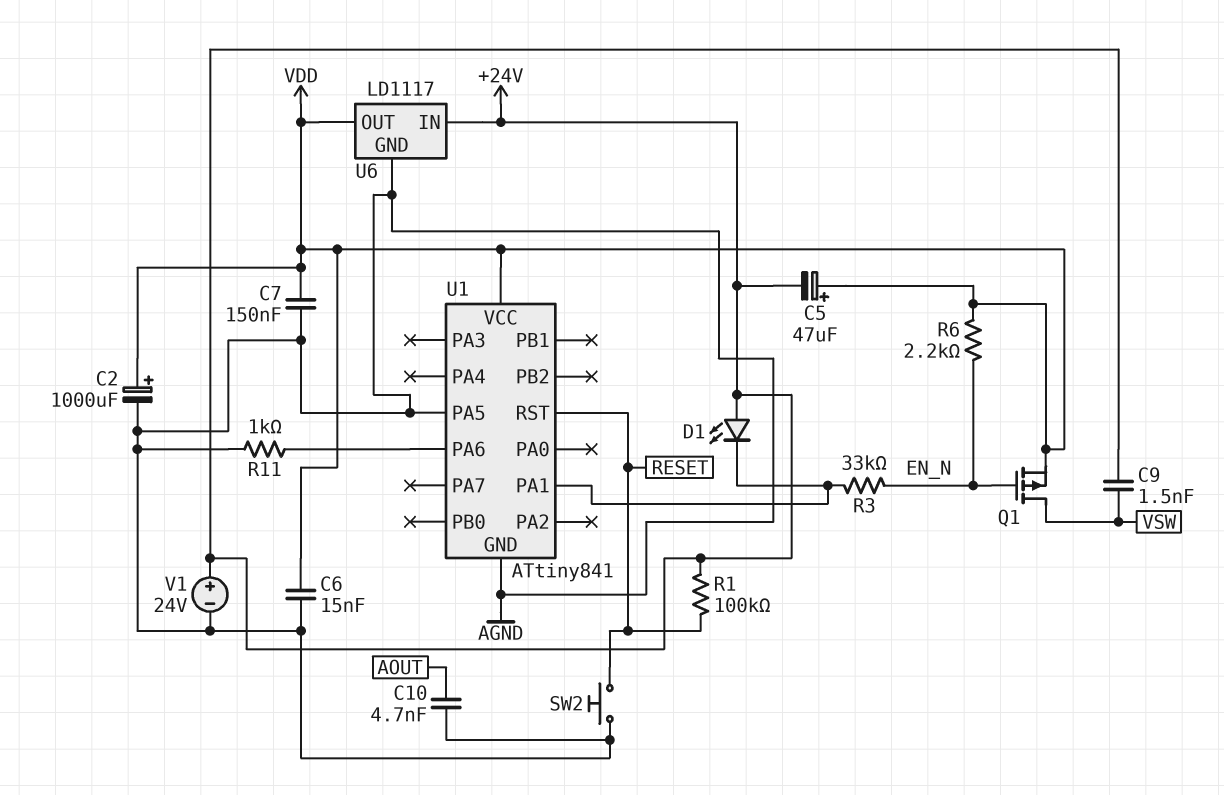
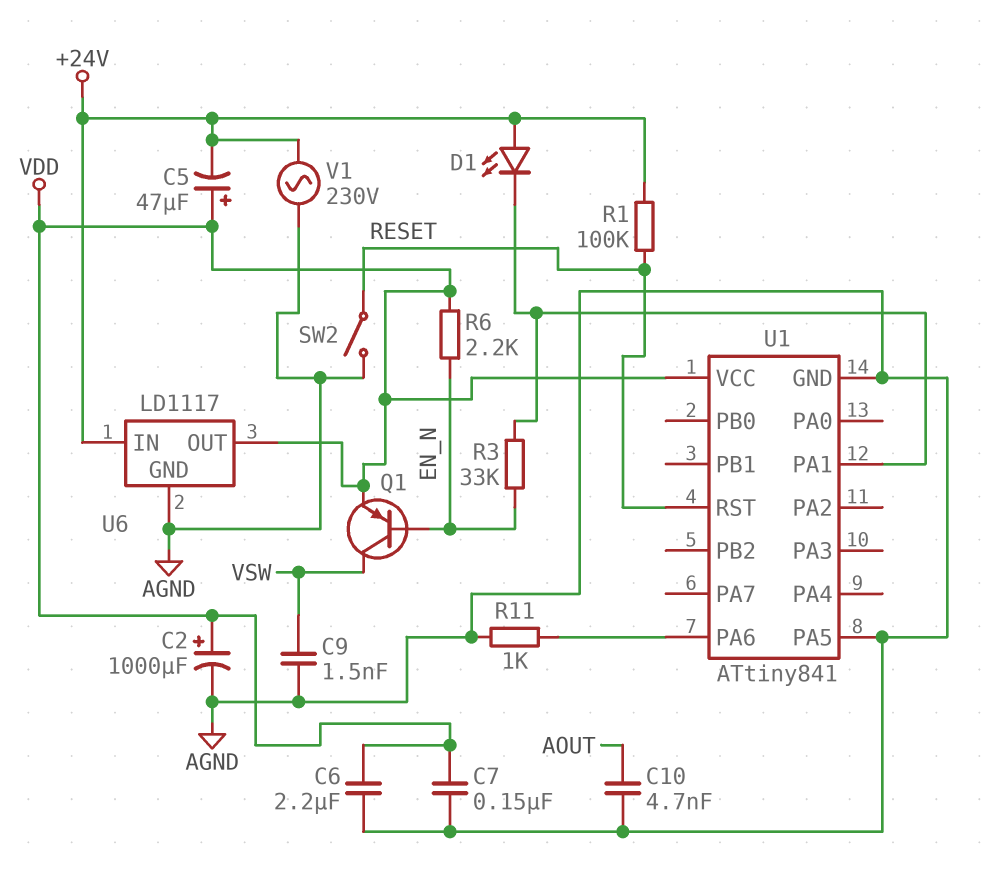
C6: 15nF (AGND, VDD) -> 2.2uF (AGND, VDD)
C9: 1.5nF (+24V, VSW) -> 1.5nF (AGND, VSW)
Q1: PMOS (G EN_N, D VSW, S VDD) -> PNP (B EN_N, C VSW, E VDD)
SW2: button (AGND, RESET) -> switch (AGND, RESET)
V1: 24V (plus +24V, minus AGND) -> AC 230V (+24V, AGND)

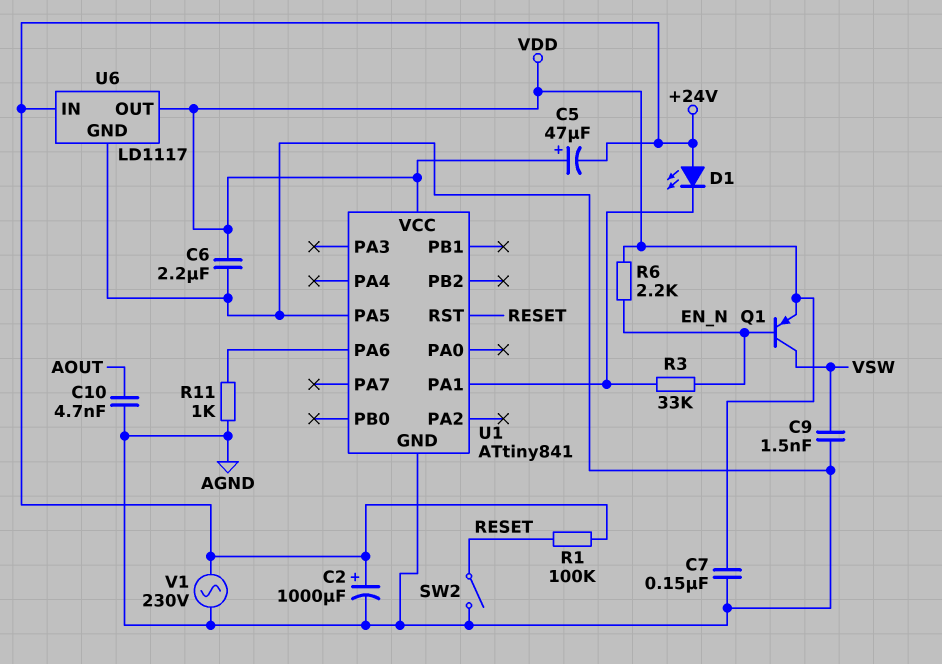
C2: 1000uF (plus VDD, minus AGND) -> 1000uF (plus +24V, minus AGND)

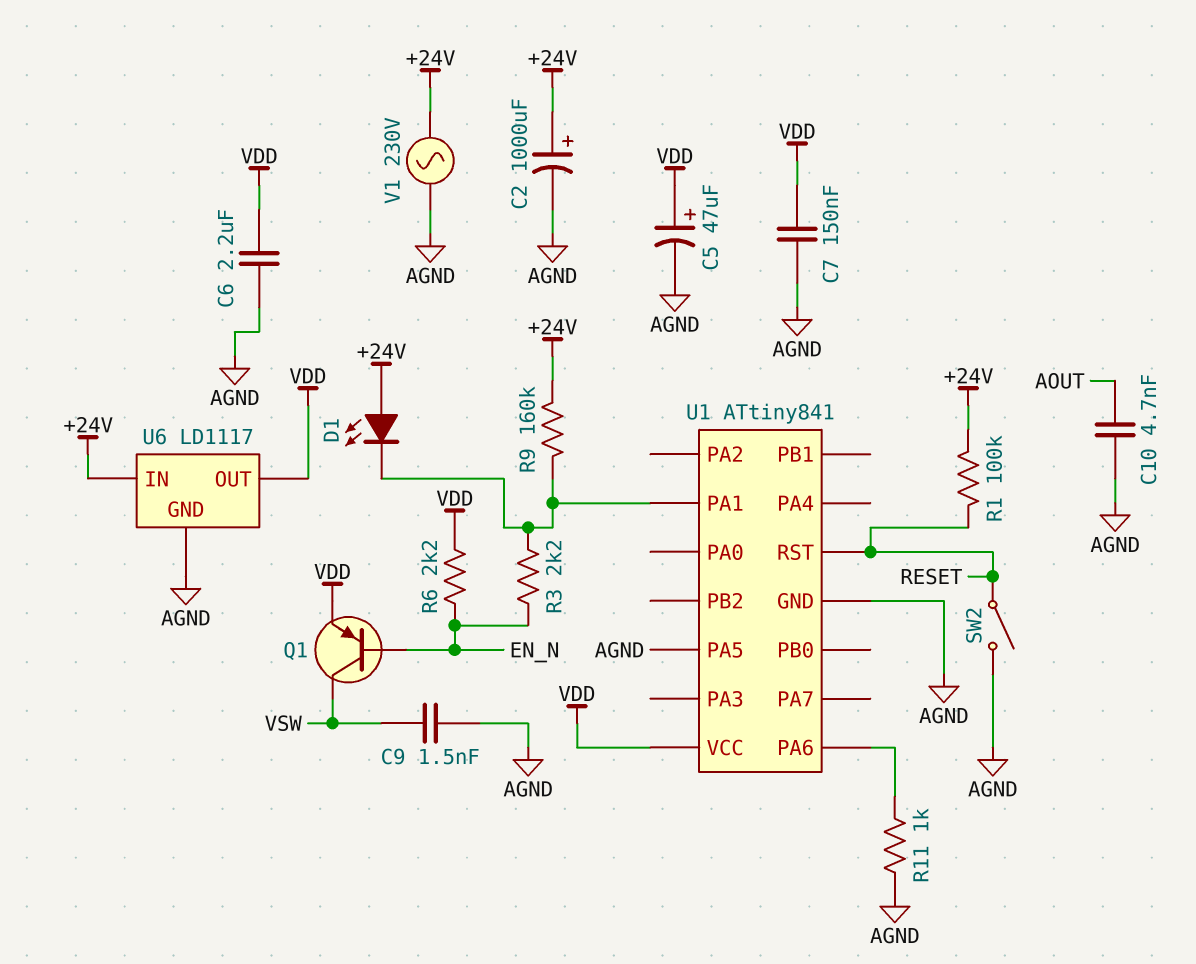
C5: 47uF (plus VDD, minus +24V) -> 47uF (plus VDD, minus AGND)
R3: 33k (EN_N, U1/PA1) -> 2.2k (EN_N, U1/PA1)
R9: none -> 160k (+24V, U1/PA1)

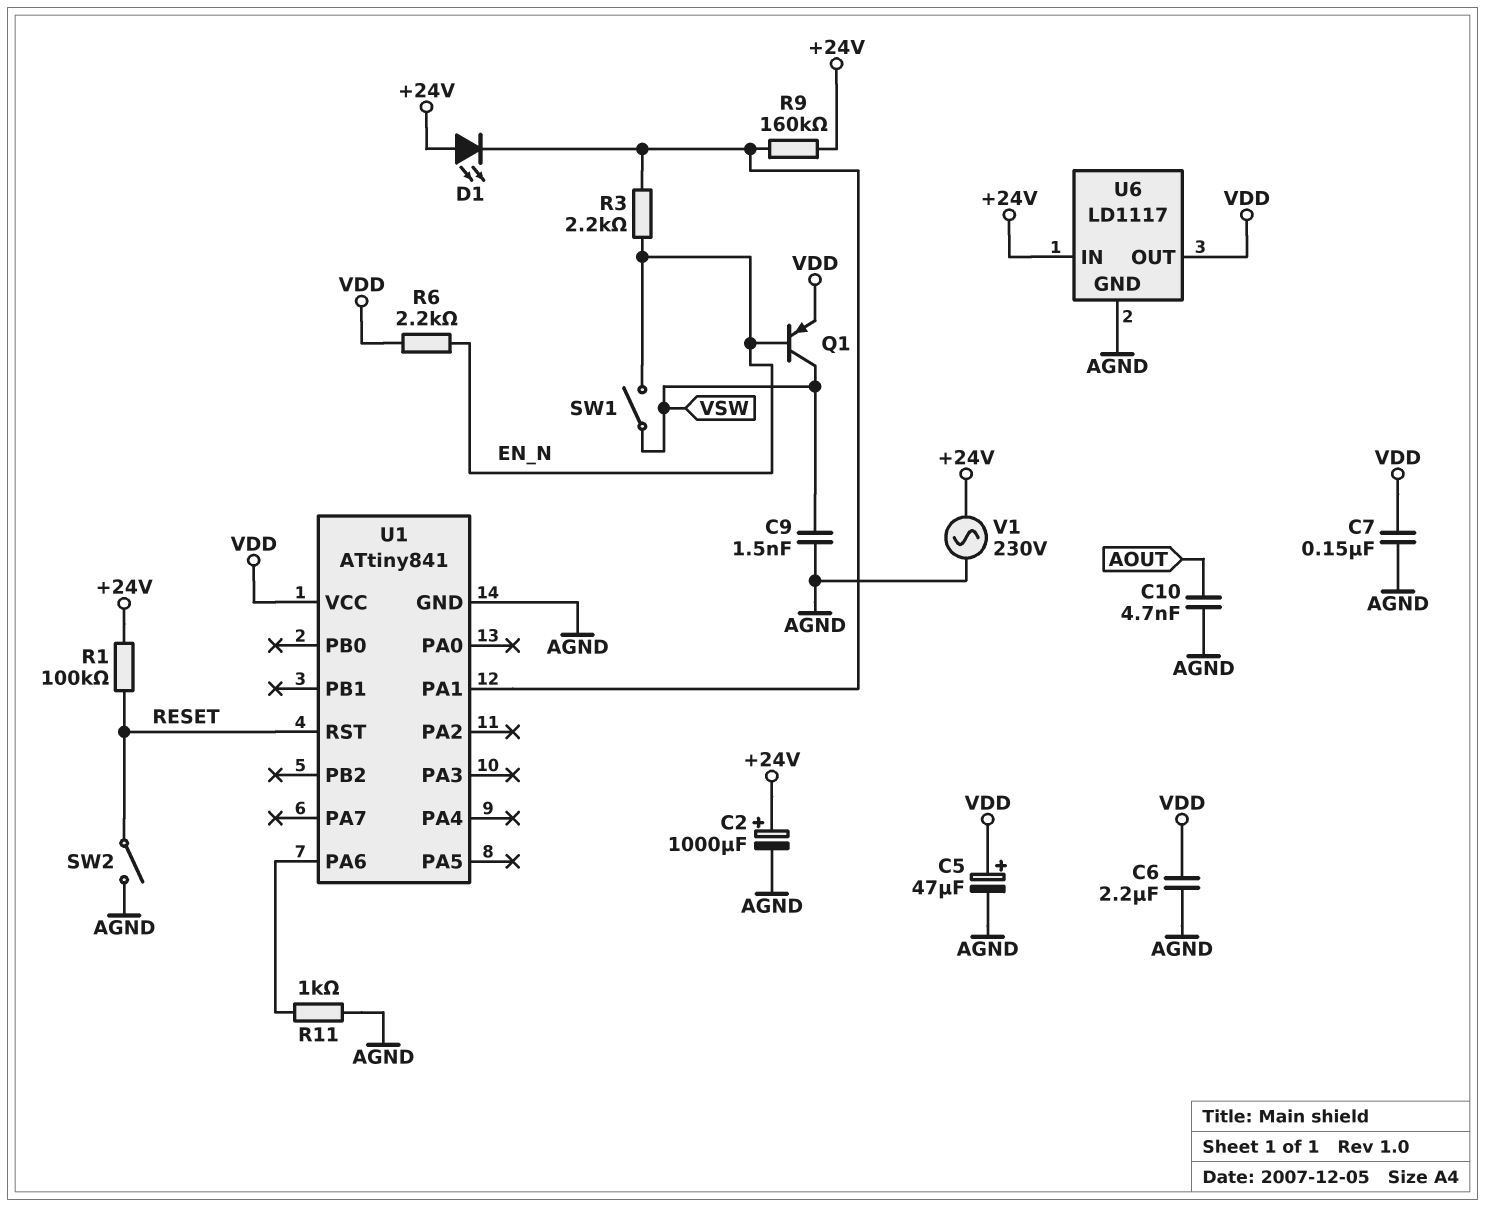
SW1: none -> switch (EN_N, VSW)
U1 pin PA5: AGND -> none

